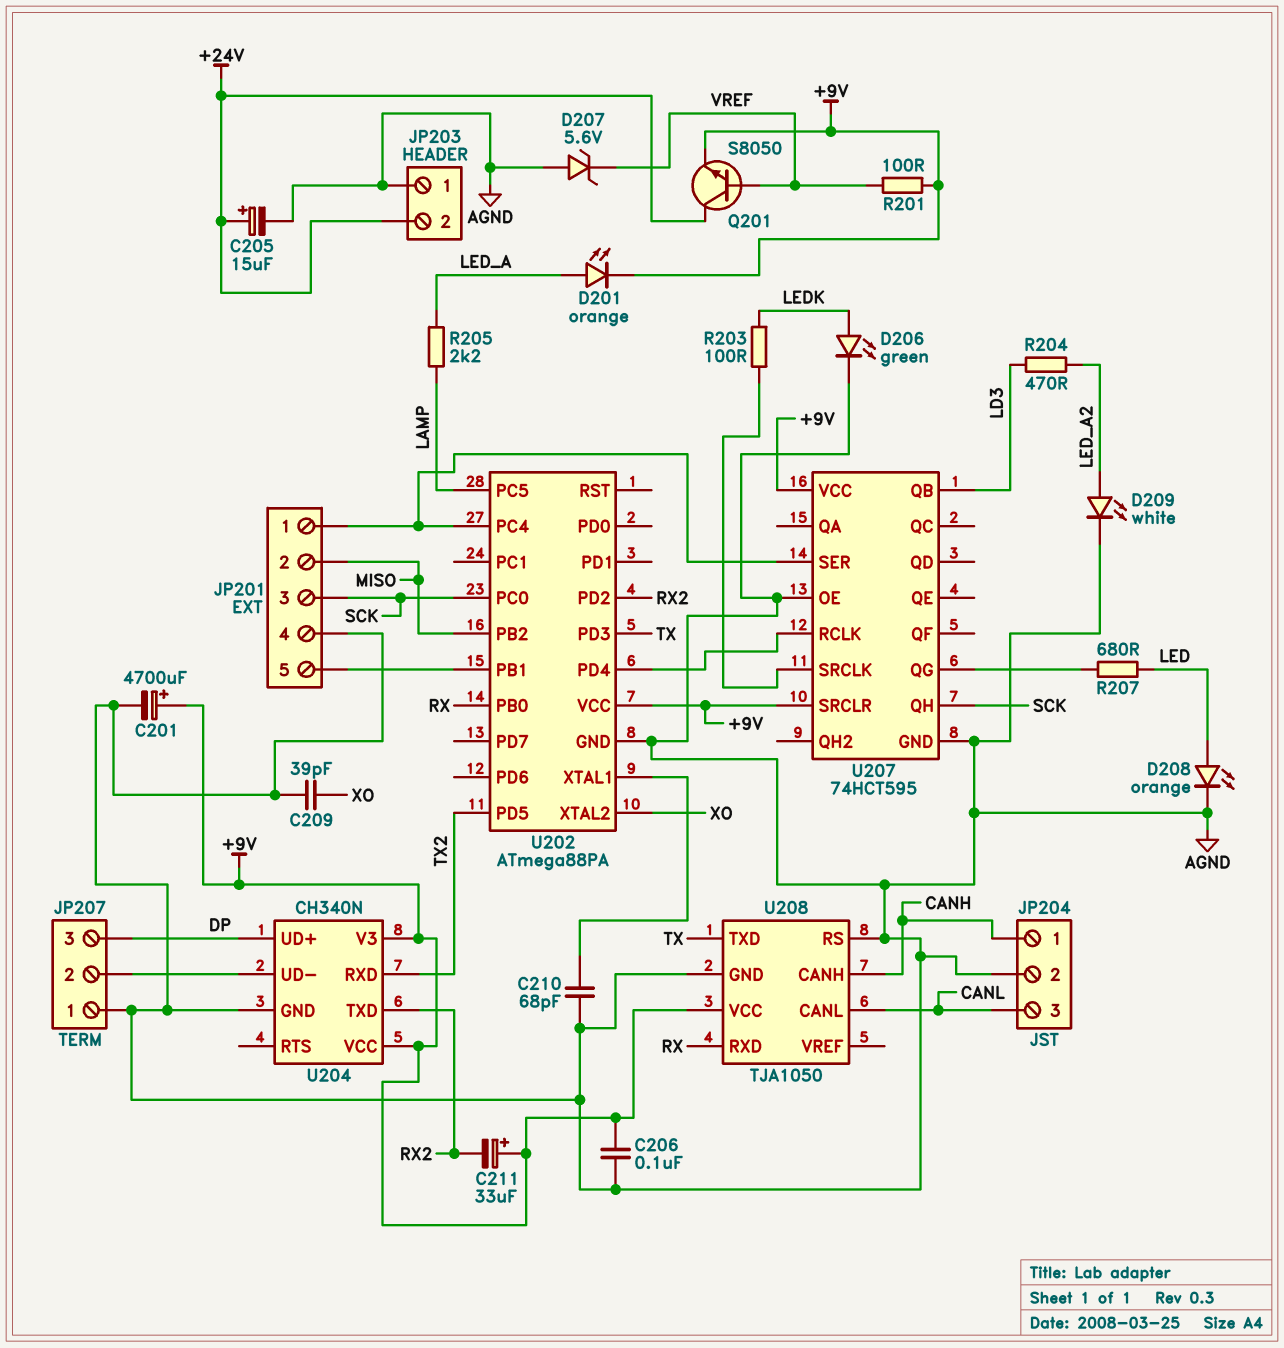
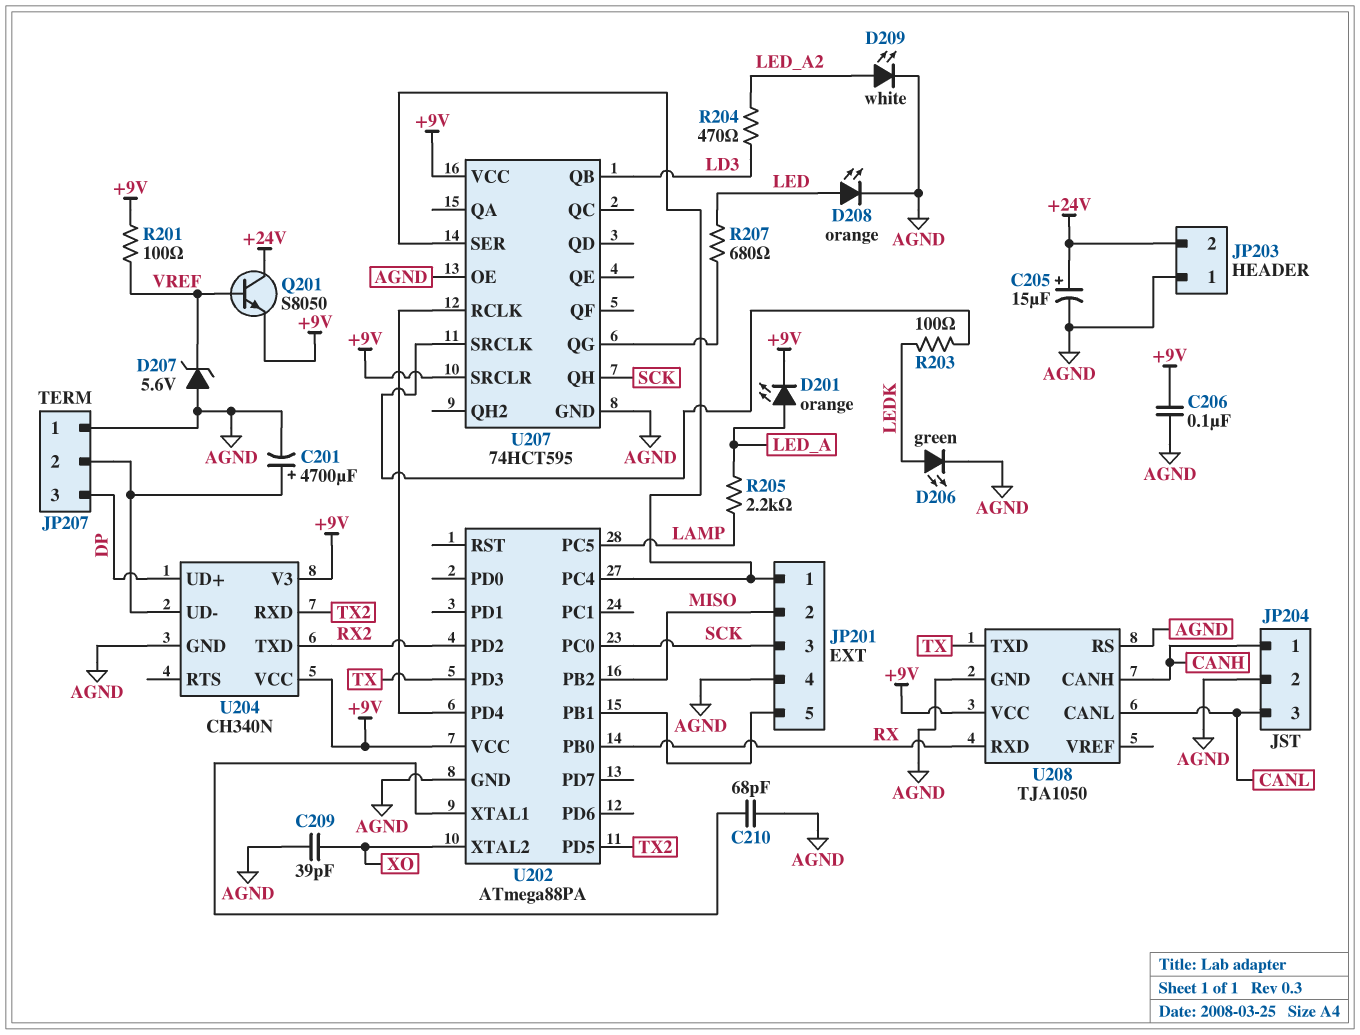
C201: 4700uF (plus +9V, minus AGND) -> 4700uF (plus JP207/2, minus AGND)
C211: 33uF (plus +9V, minus RX2) -> none

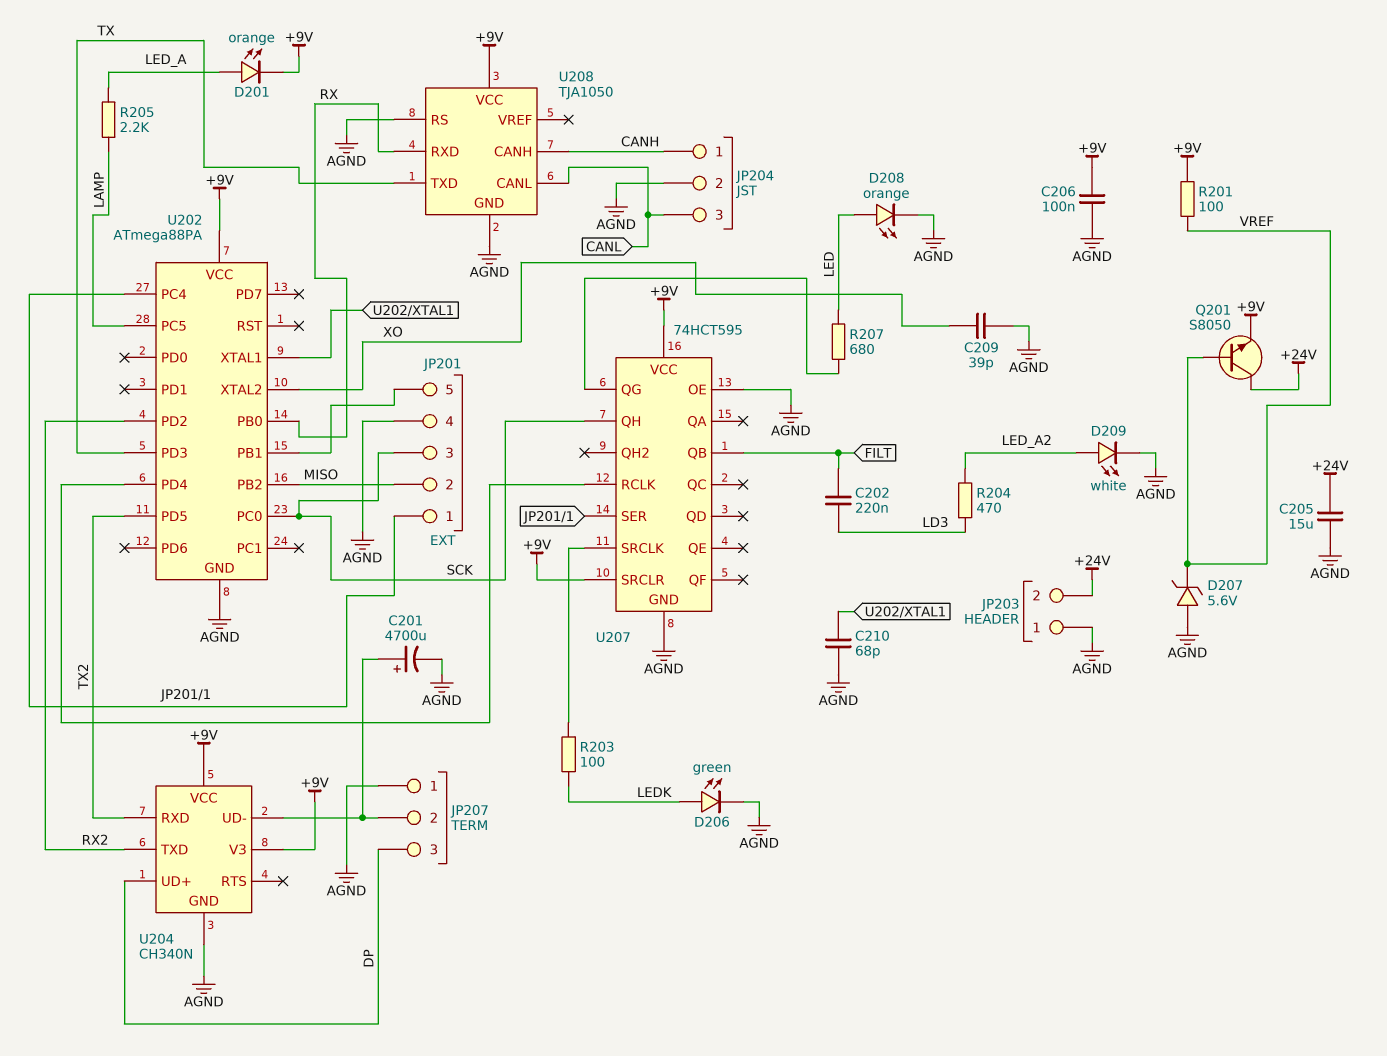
C202: none -> 220nF (FILT, LD3)
C205: 15uF (plus +24V, minus AGND) -> 15uF (+24V, AGND)
U207 pin QB: LD3 -> FILT

